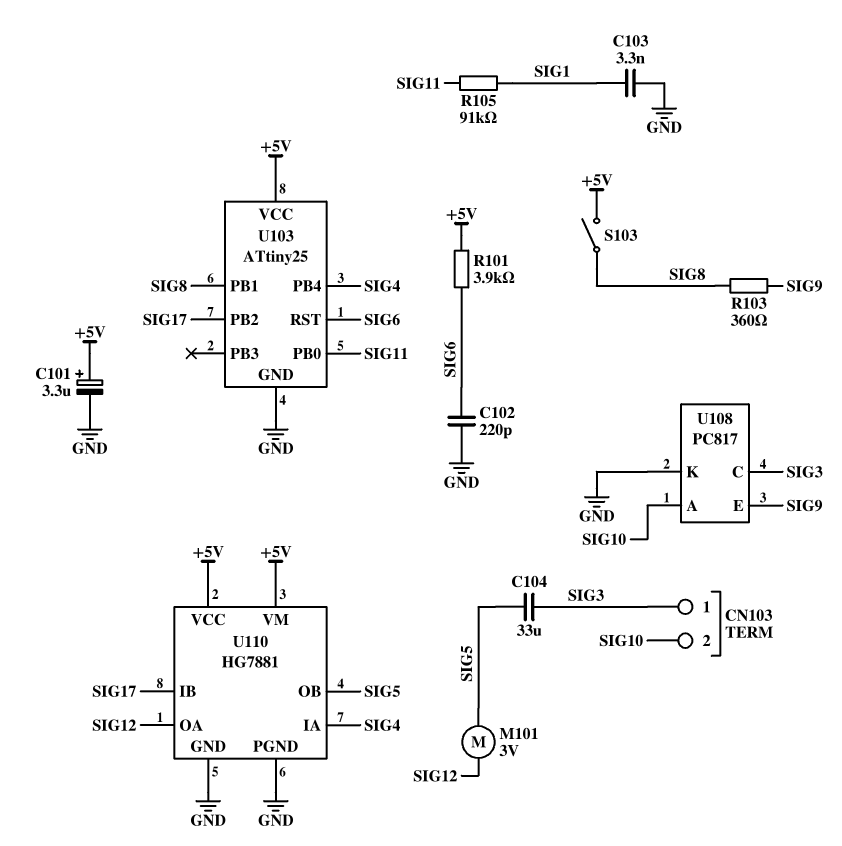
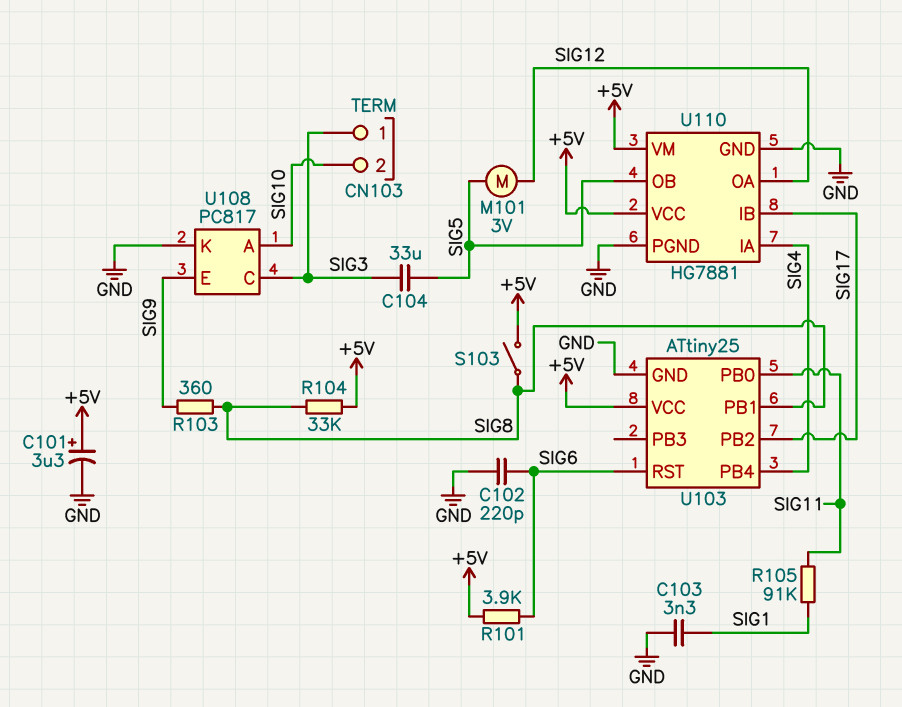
R104: none -> 33k (+5V, SIG8)

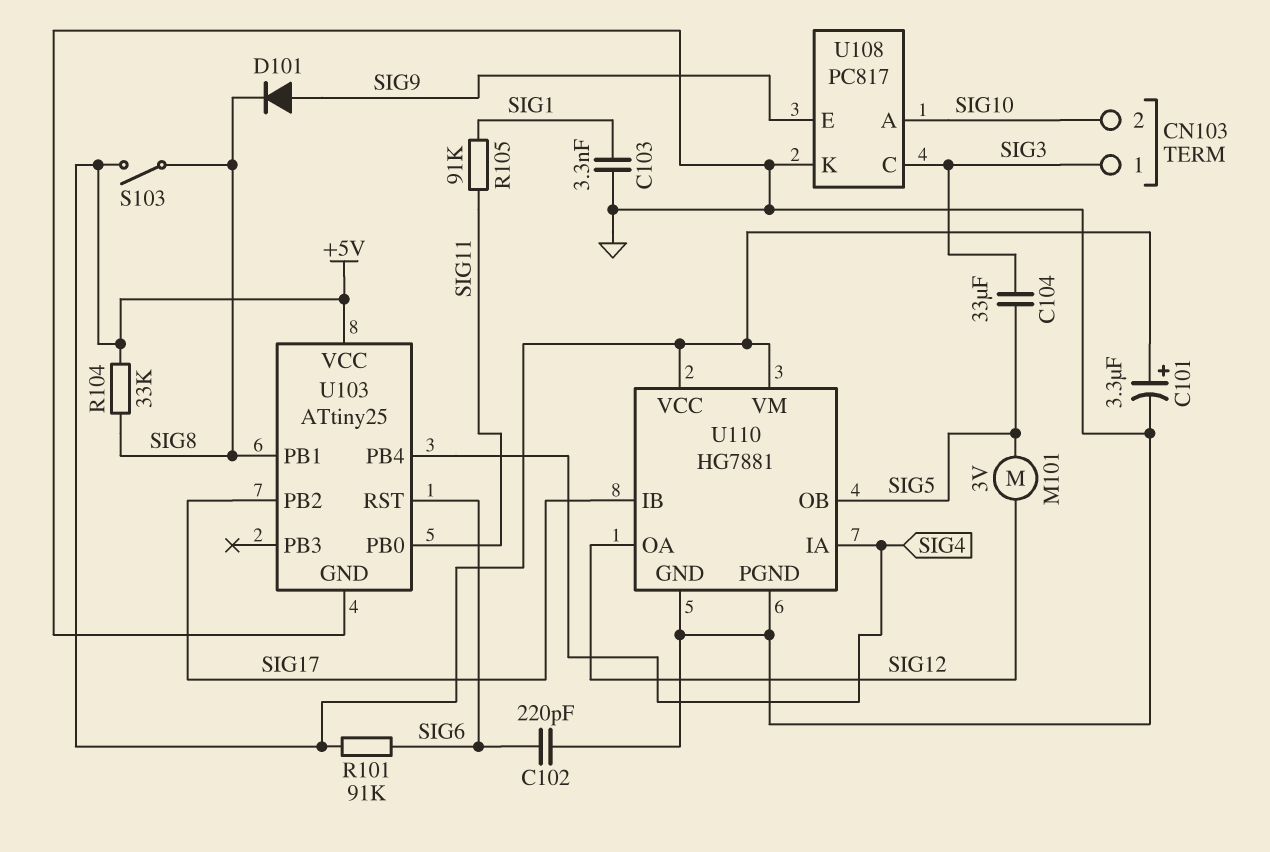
D101: none -> diode (A SIG9, K SIG8)
R101: 3.9k (+5V, SIG6) -> 91k (+5V, SIG6)
R103: 360 (SIG8, SIG9) -> none

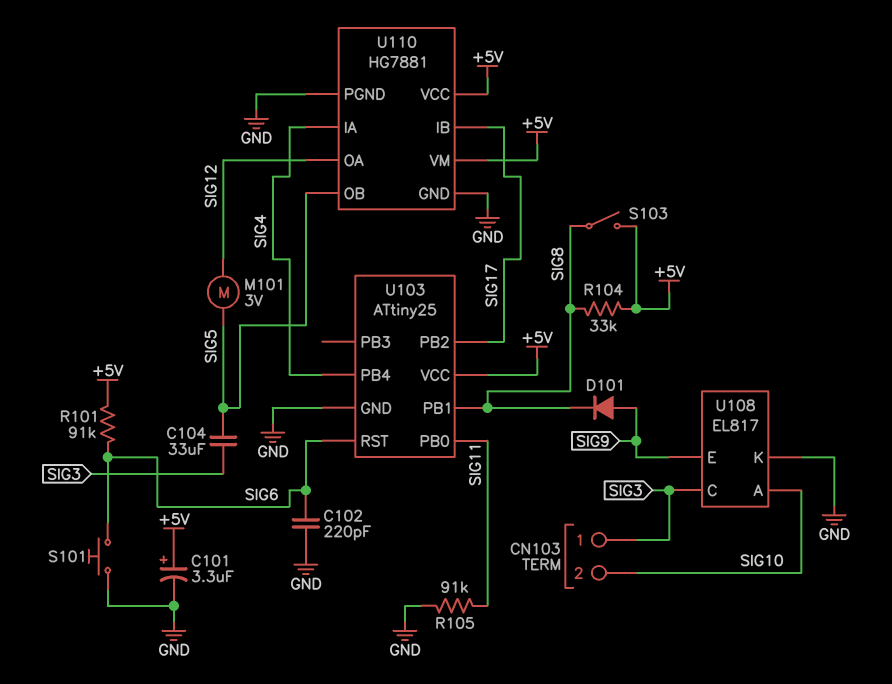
C103: 3.3nF (GND, SIG1) -> none
R105: 91k (SIG1, SIG11) -> 91k (GND, SIG11)
S101: none -> button (GND, SIG6)
U108: PC817 -> EL817

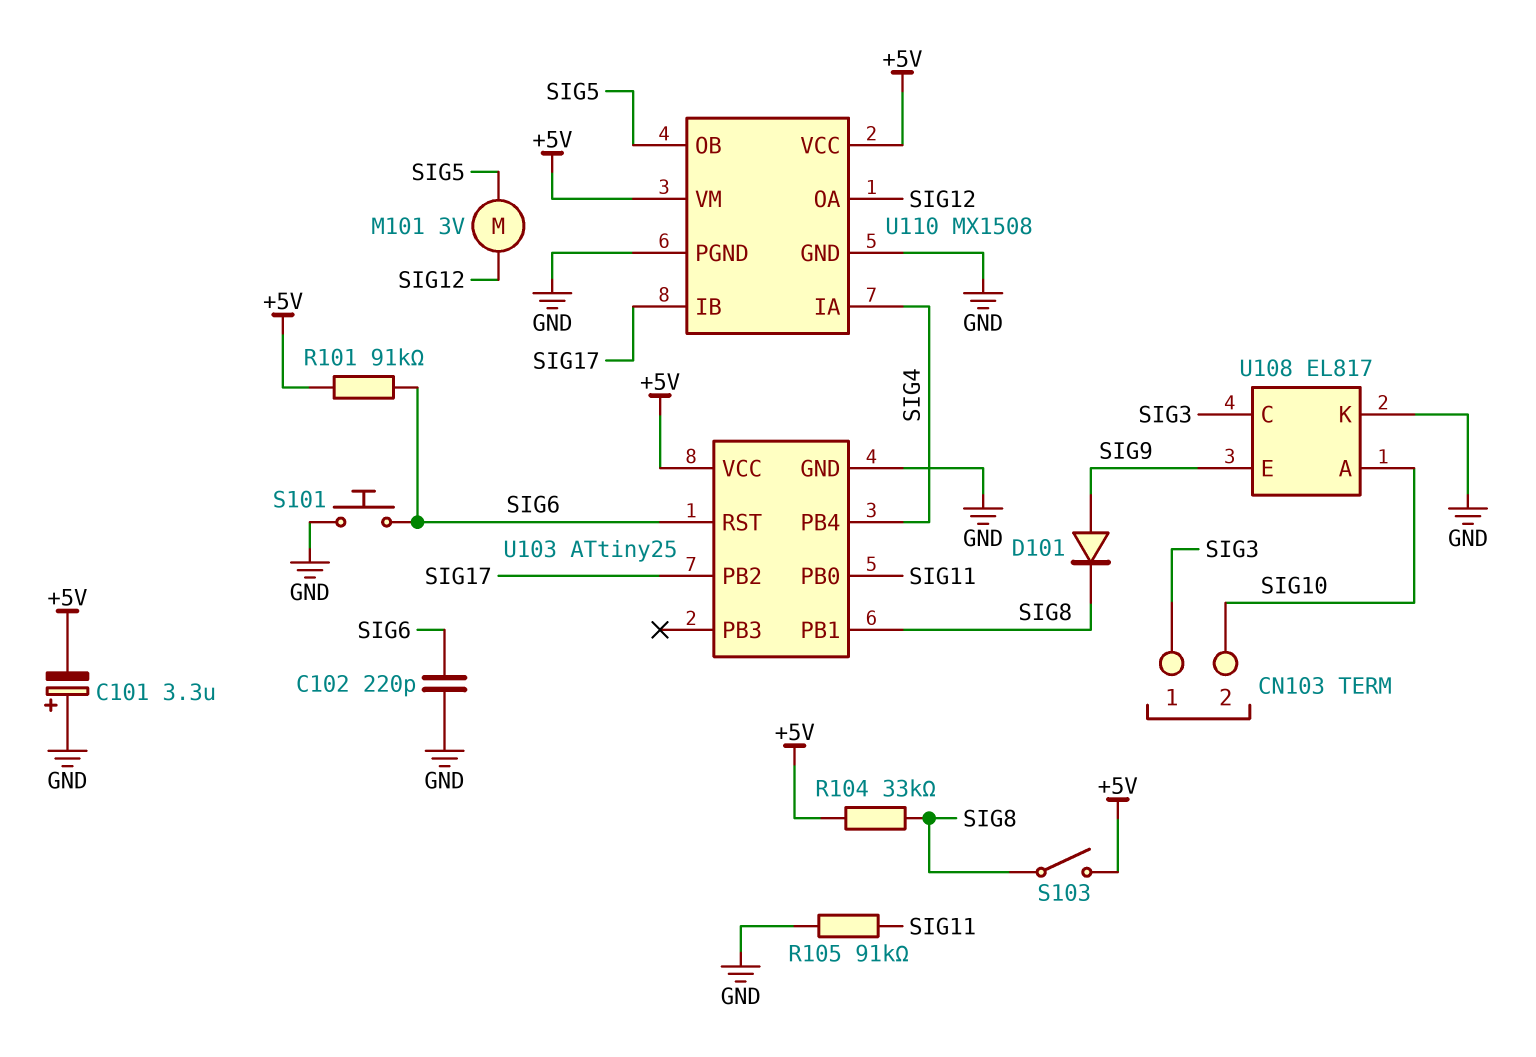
C101: 3.3uF (plus +5V, minus GND) -> 3.3uF (plus GND, minus +5V)
C104: 33uF (SIG3, SIG5) -> none
U110: HG7881 -> MX1508

